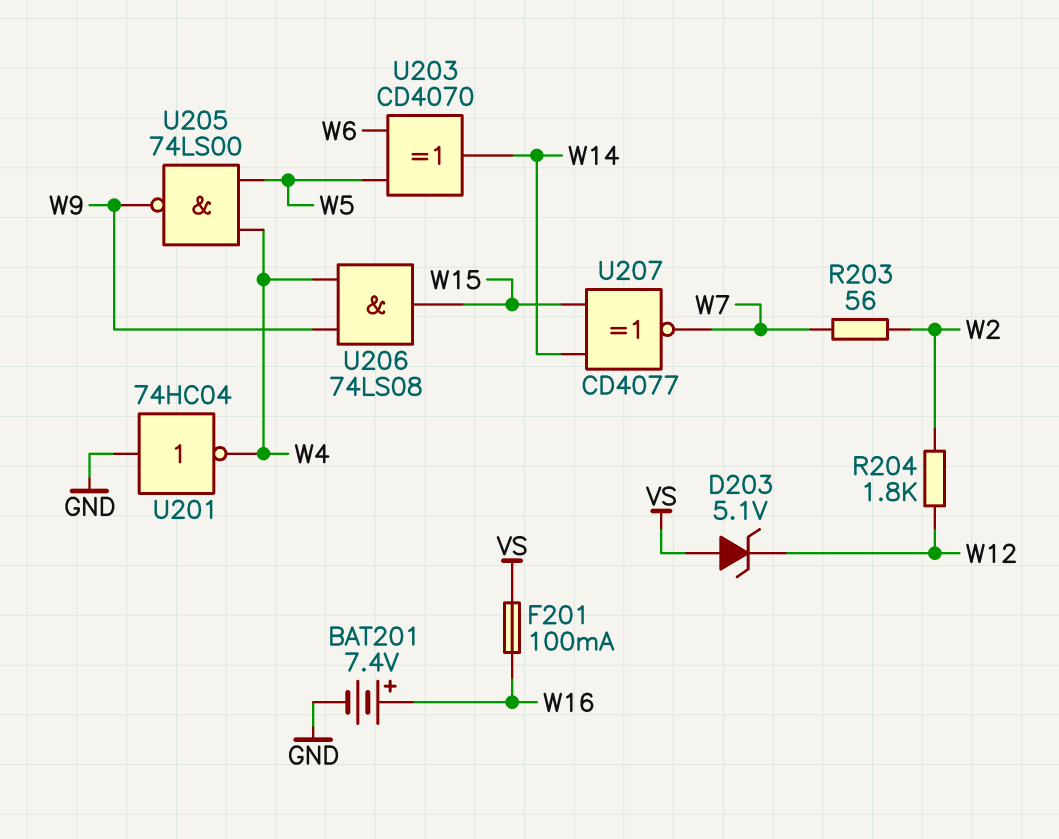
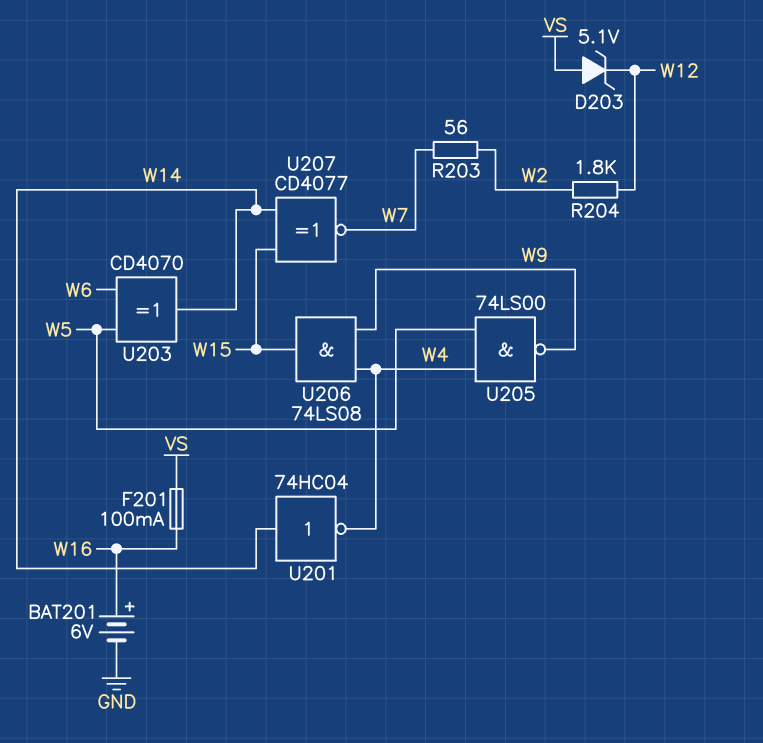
BAT201: 7.4V (plus W16, minus GND) -> 6V (plus W16, minus GND)
U201: NOT 74HC04 (in GND, out W4) -> NOT 74HC04 (in W14, out W4)

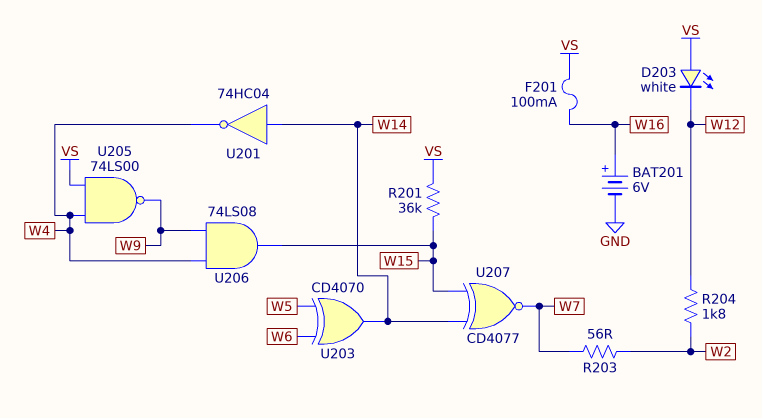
D203: zener 5.1V (A VS, K W12) -> LED white (A VS, K W12)
R201: none -> 36k (VS, W15)
U205: NAND 74LS00 (in W4, in W5, out W9) -> NAND 74LS00 (in VS, in W4, out W9)

